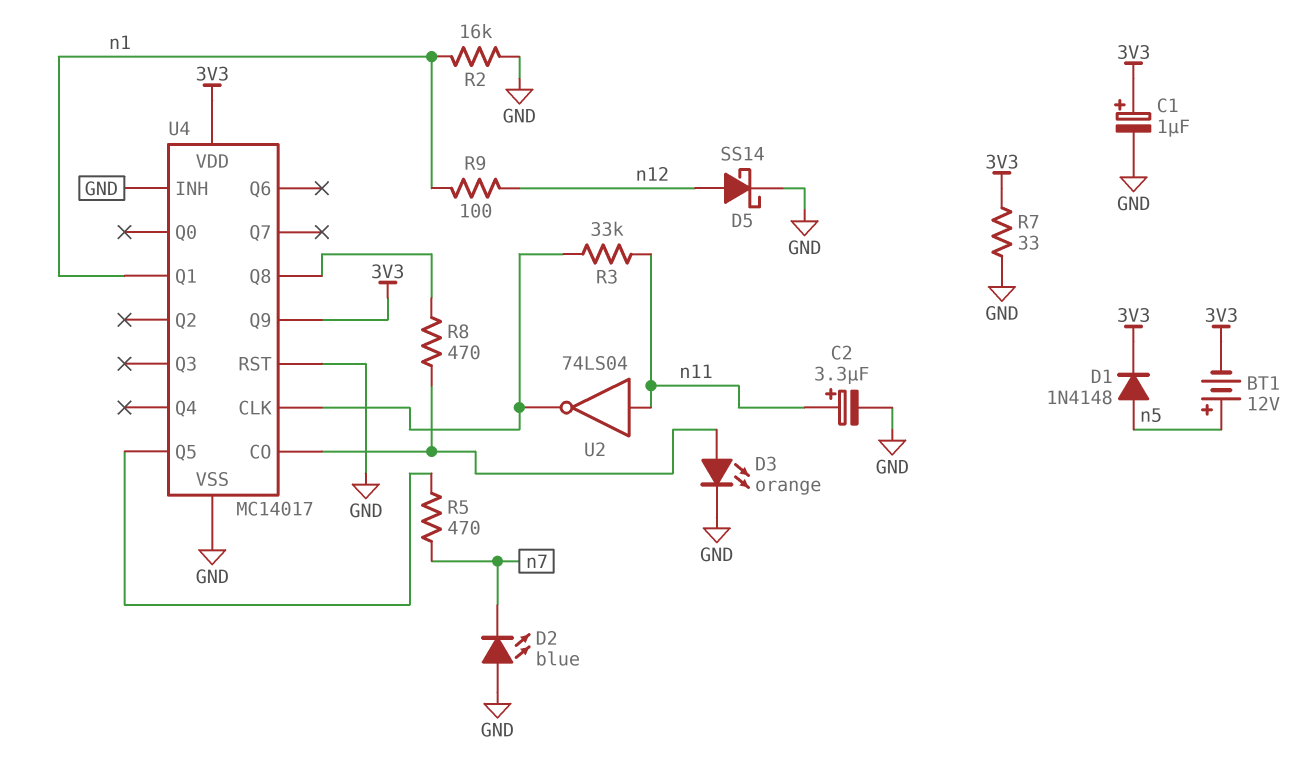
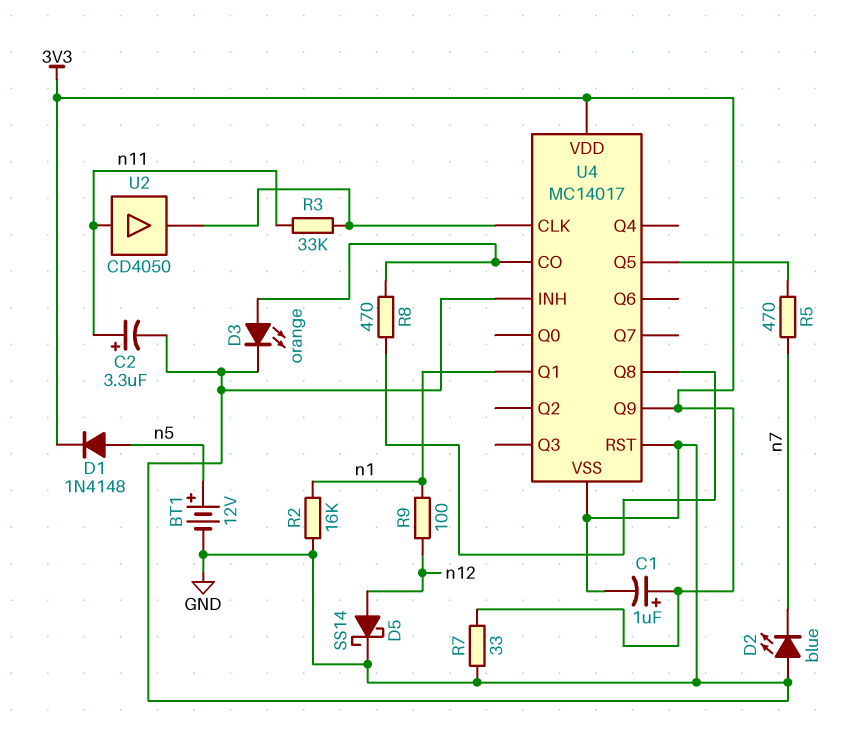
BT1: 12V (plus n5, minus 3V3) -> 12V (plus n5, minus GND)
U2: NOT 74LS04 (in n11, out U4/CLK) -> buffer CD4050 (in n11, out U4/CLK)

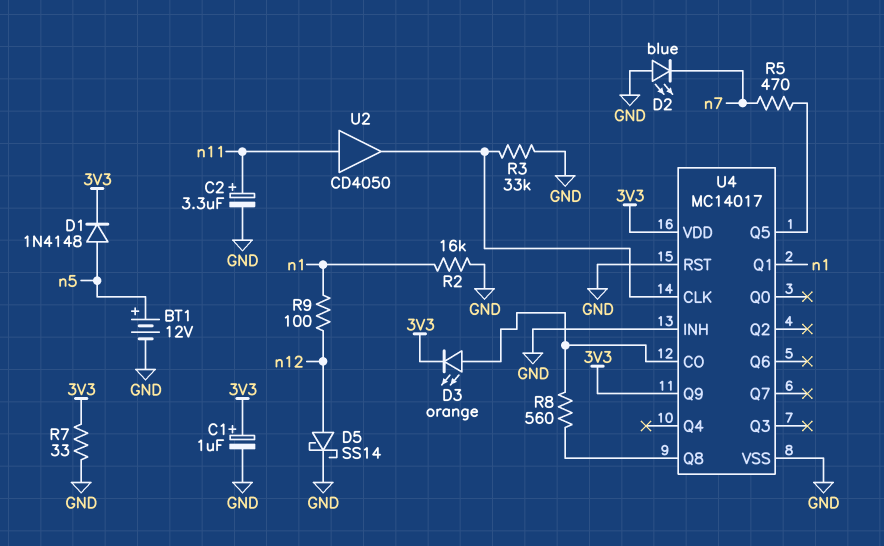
D3: LED orange (A U4/CO, K GND) -> LED orange (A U4/CO, K 3V3)
R3: 33k (U4/CLK, n11) -> 33k (GND, U4/CLK)
R8: 470 (U4/CO, U4/Q8) -> 560 (U4/CO, U4/Q8)

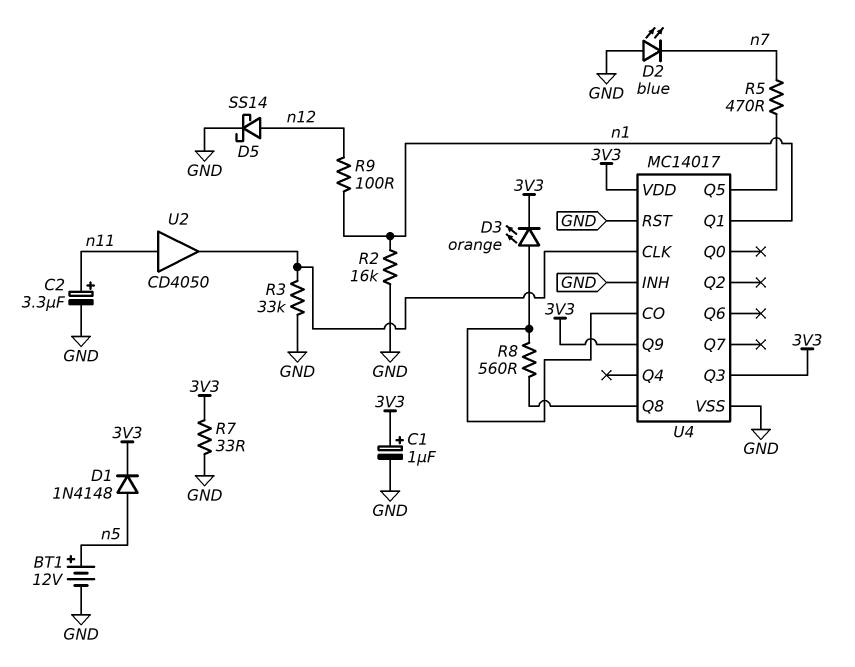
U4 pin Q3: none -> 3V3

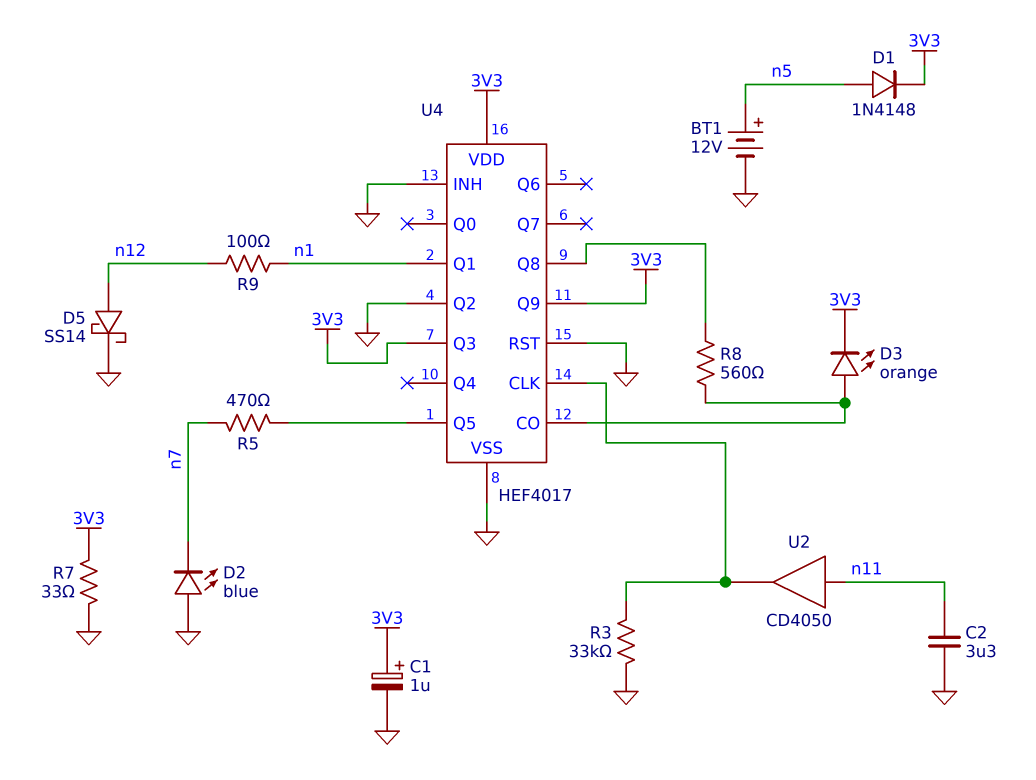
C2: 3.3uF (plus n11, minus GND) -> 3.3uF (GND, n11)
R2: 16k (GND, n1) -> none
U4: MC14017 -> HEF4017
U4 pin Q2: none -> GND

